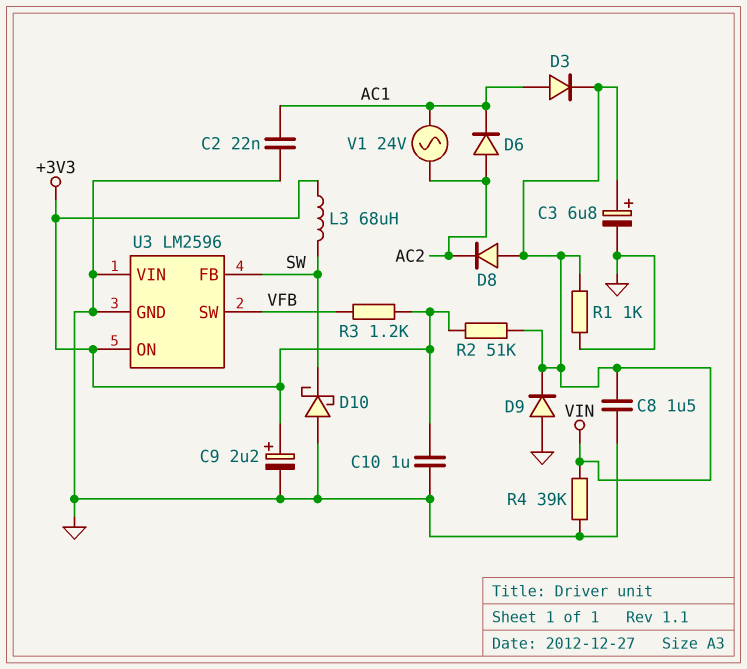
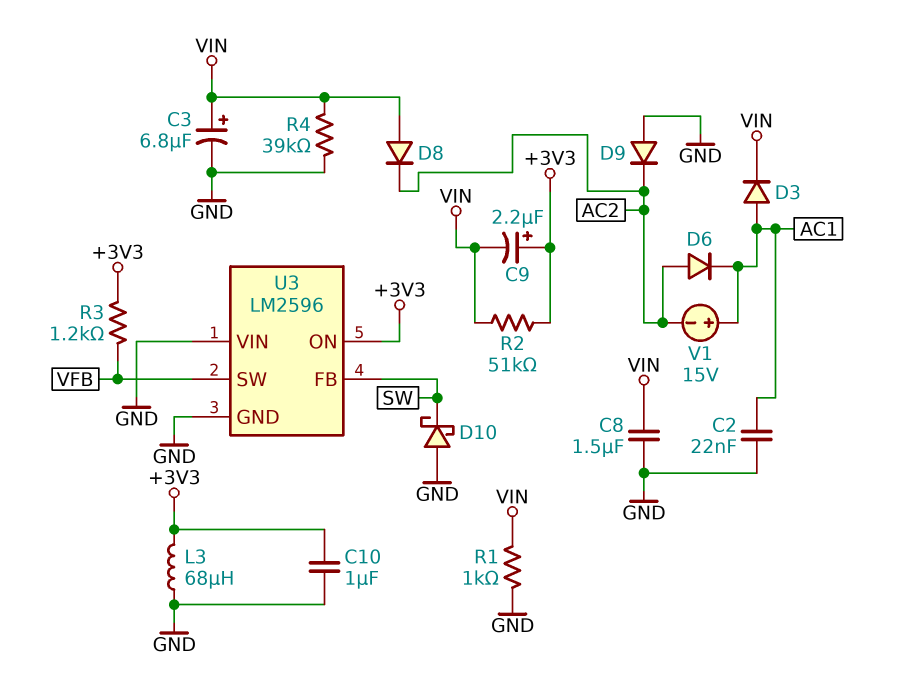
C9: 2.2uF (plus +3V3, minus GND) -> 2.2uF (plus +3V3, minus VIN)
D9: diode (A GND, K VIN) -> diode (A GND, K AC2)
L3: 68uH (+3V3, SW) -> 68uH (+3V3, GND)
V1: AC 24V (AC1, AC2) -> 15V (plus AC1, minus AC2)

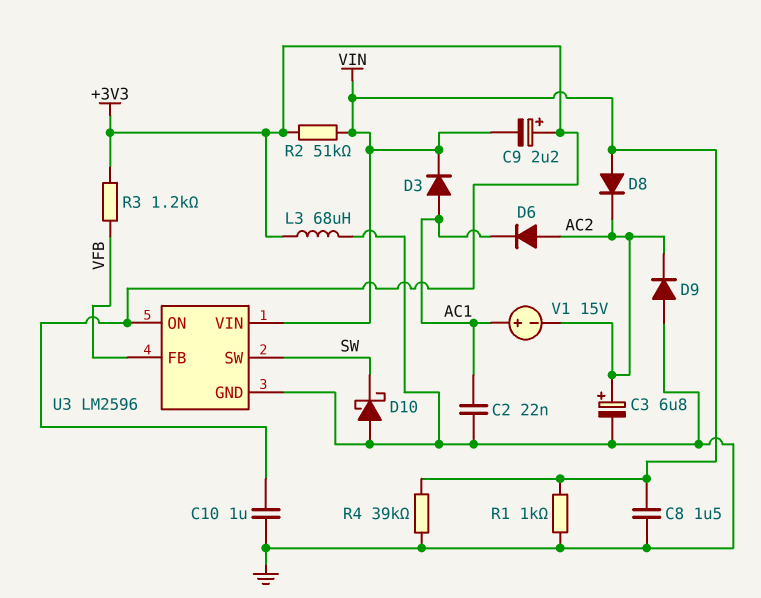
C3: 6.8uF (plus VIN, minus GND) -> 6.8uF (plus AC2, minus GND)
U3 pin FB: SW -> VFB
U3 pin SW: VFB -> SW
U3 pin VIN: GND -> VIN

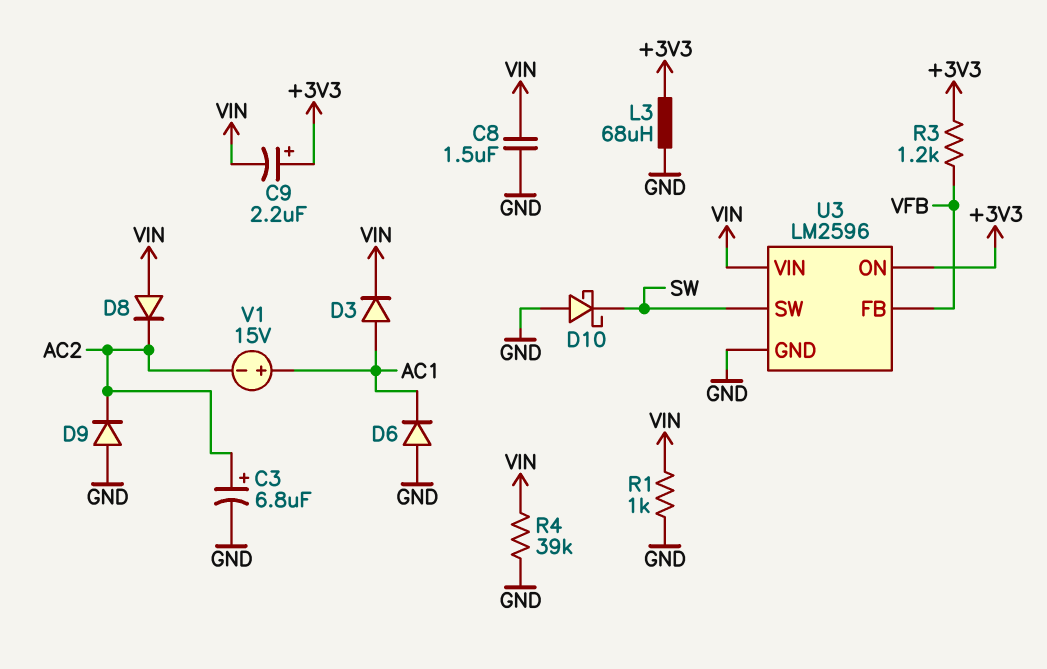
C2: 22nF (AC1, GND) -> none
C10: 1uF (+3V3, GND) -> none
D6: diode (A AC2, K AC1) -> diode (A GND, K AC1)
R2: 51k (+3V3, VIN) -> none

